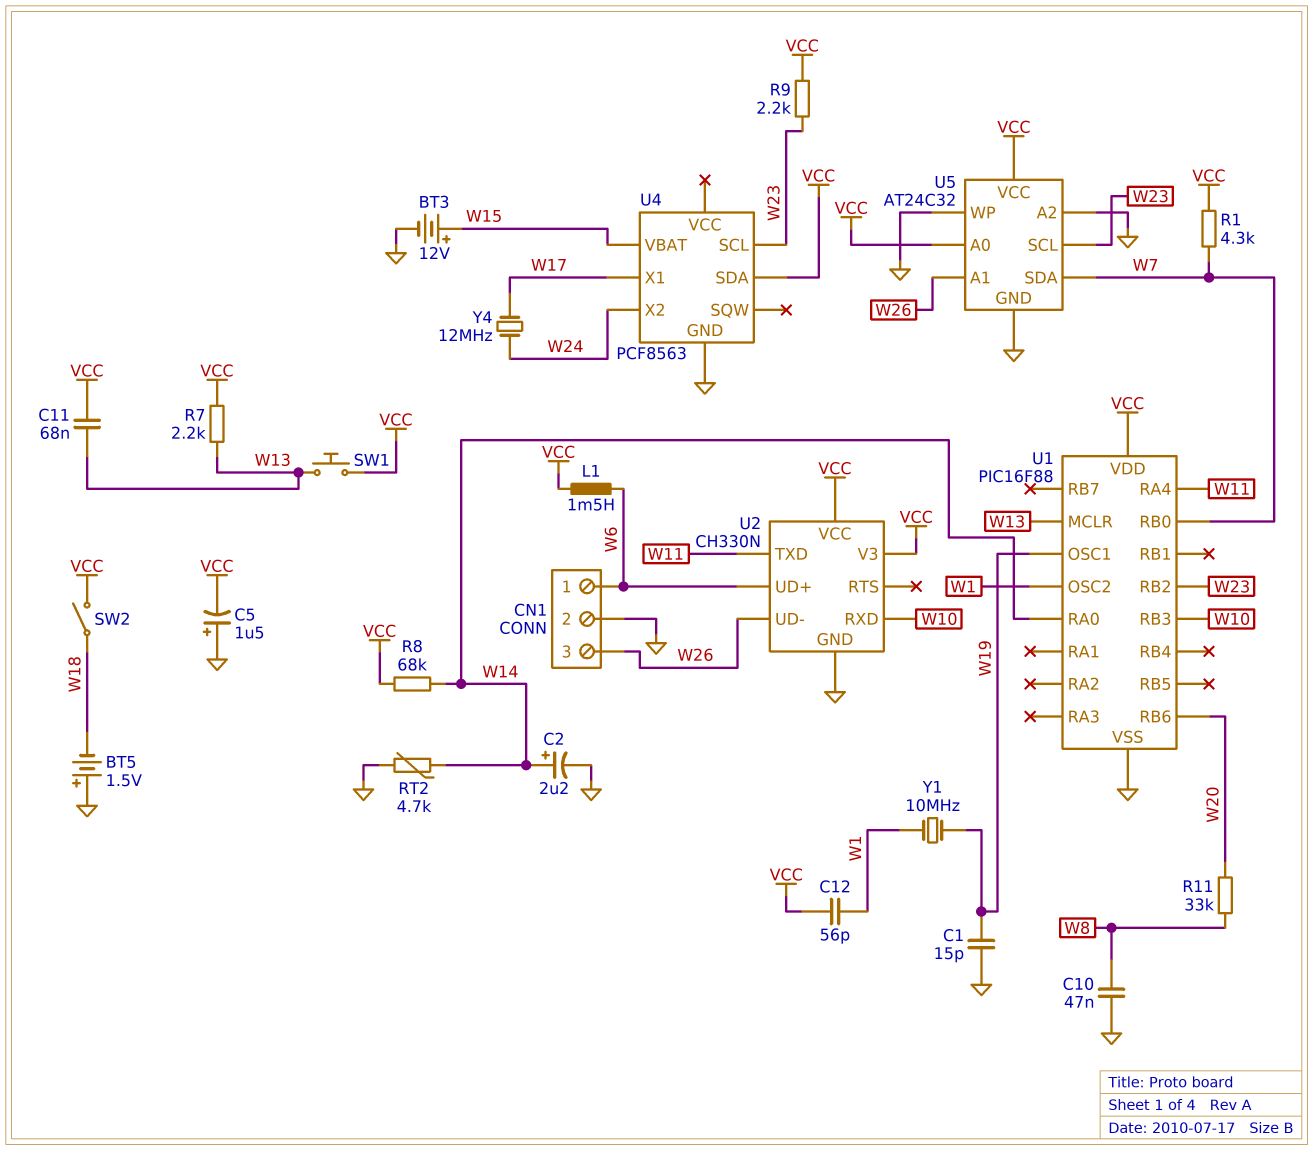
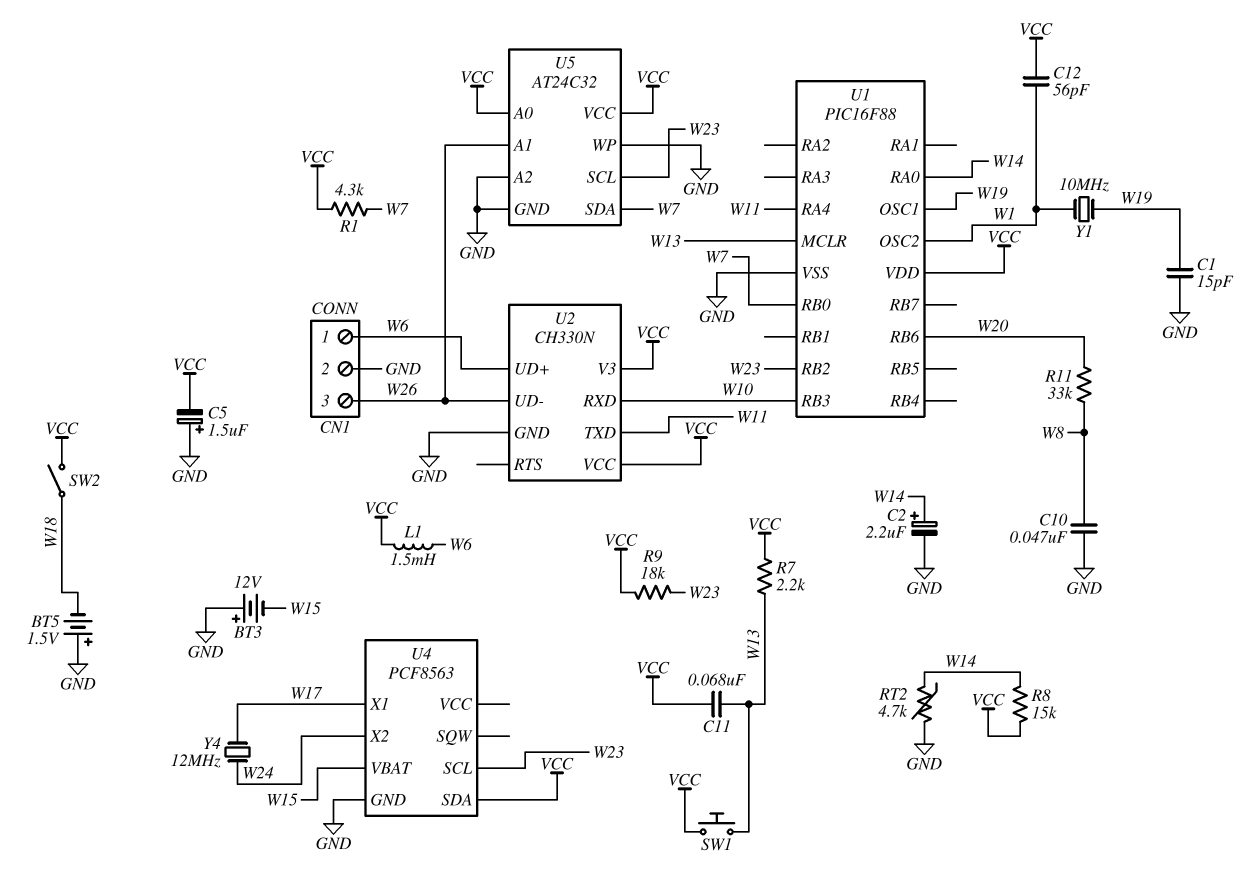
BT3: 12V (plus W15, minus GND) -> 12V (plus GND, minus W15)
R8: 68k (VCC, W14) -> 15k (VCC, W14)
R9: 2.2k (VCC, W23) -> 18k (VCC, W23)

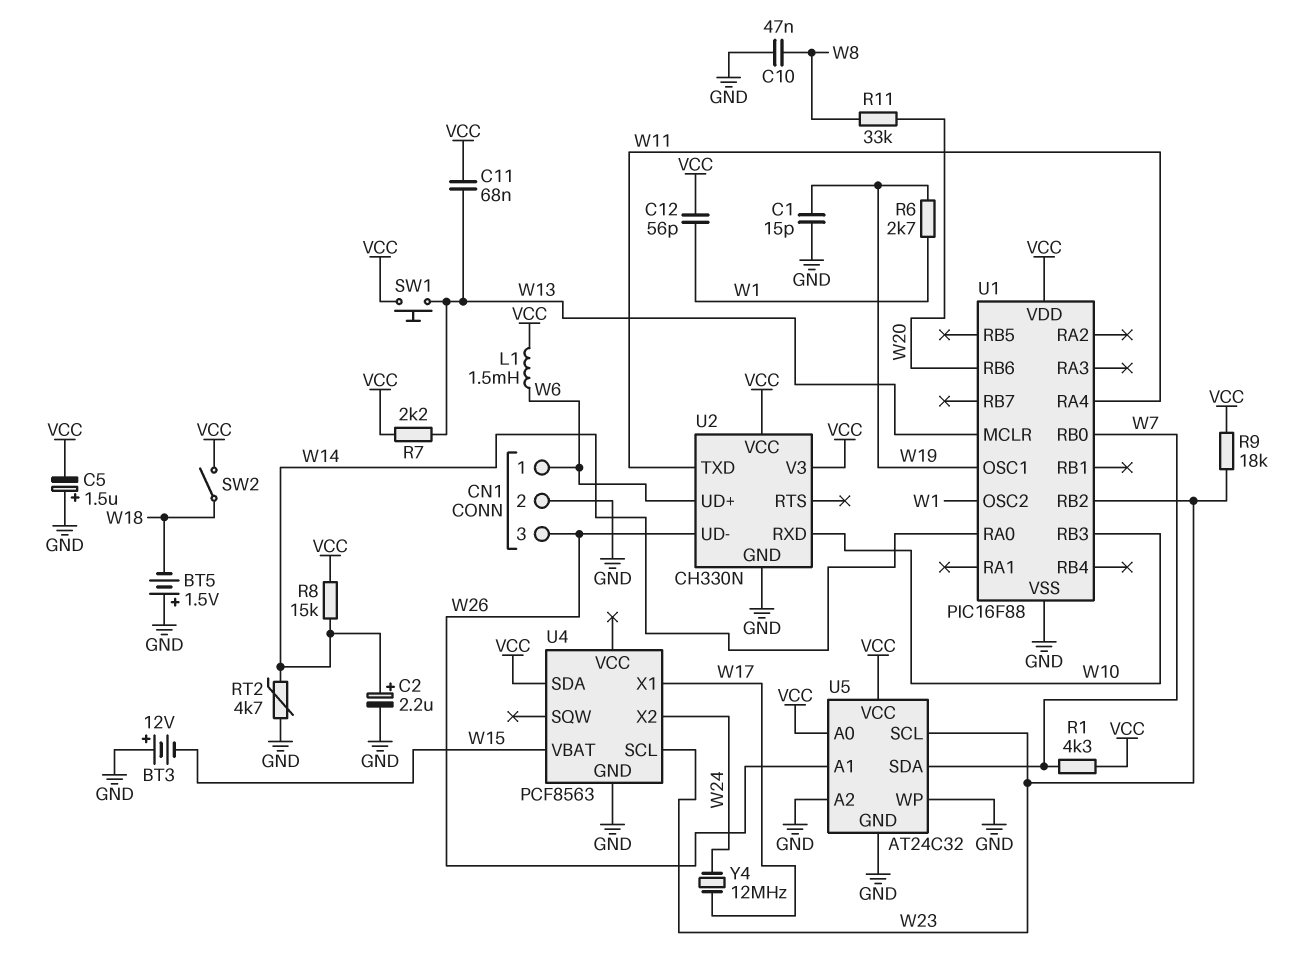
R6: none -> 2.7k (W1, W19)
Y1: 10MHz (W1, W19) -> none

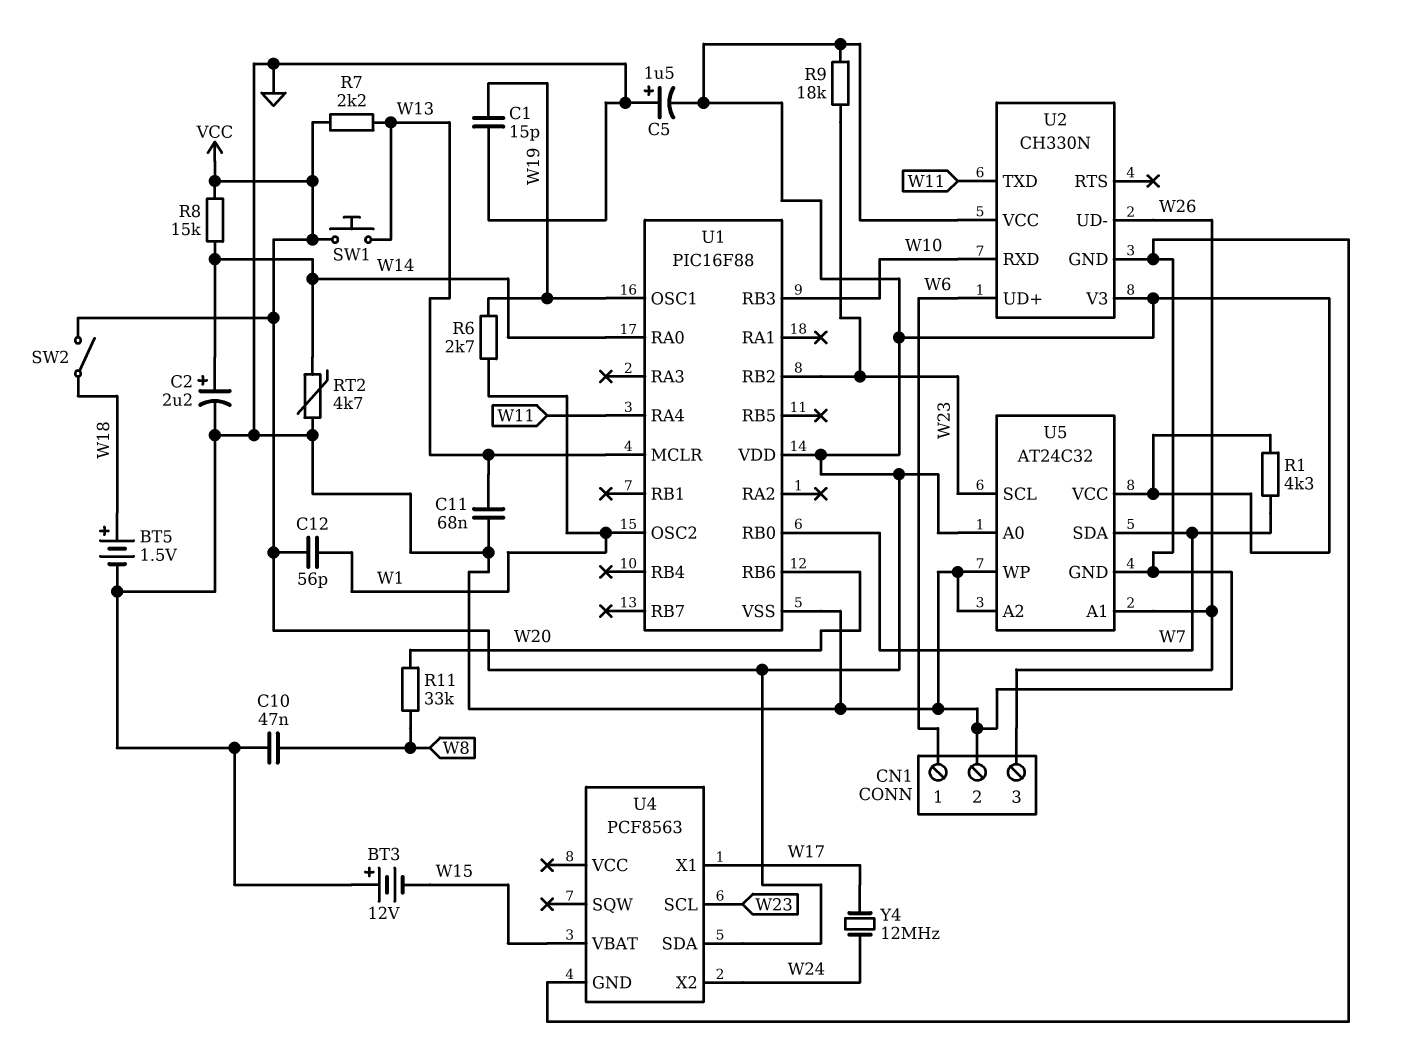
BT5: 1.5V (plus GND, minus W18) -> 1.5V (plus W18, minus GND)
C11: 68nF (VCC, W13) -> 68nF (GND, W13)
L1: 1.5mH (VCC, W6) -> none

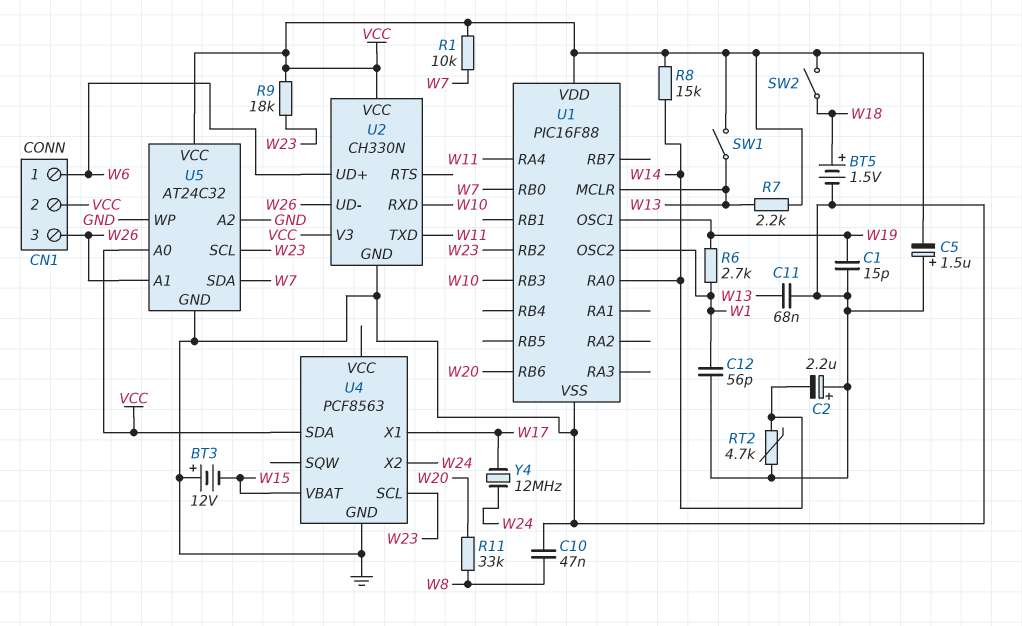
C2: 2.2uF (plus W14, minus GND) -> 2.2uF (plus GND, minus W14)
C12: 56pF (VCC, W1) -> 56pF (GND, W1)
CN1 pin 2: GND -> VCC
R1: 4.3k (VCC, W7) -> 10k (VCC, W7)
SW1: button (VCC, W13) -> switch (VCC, W13)

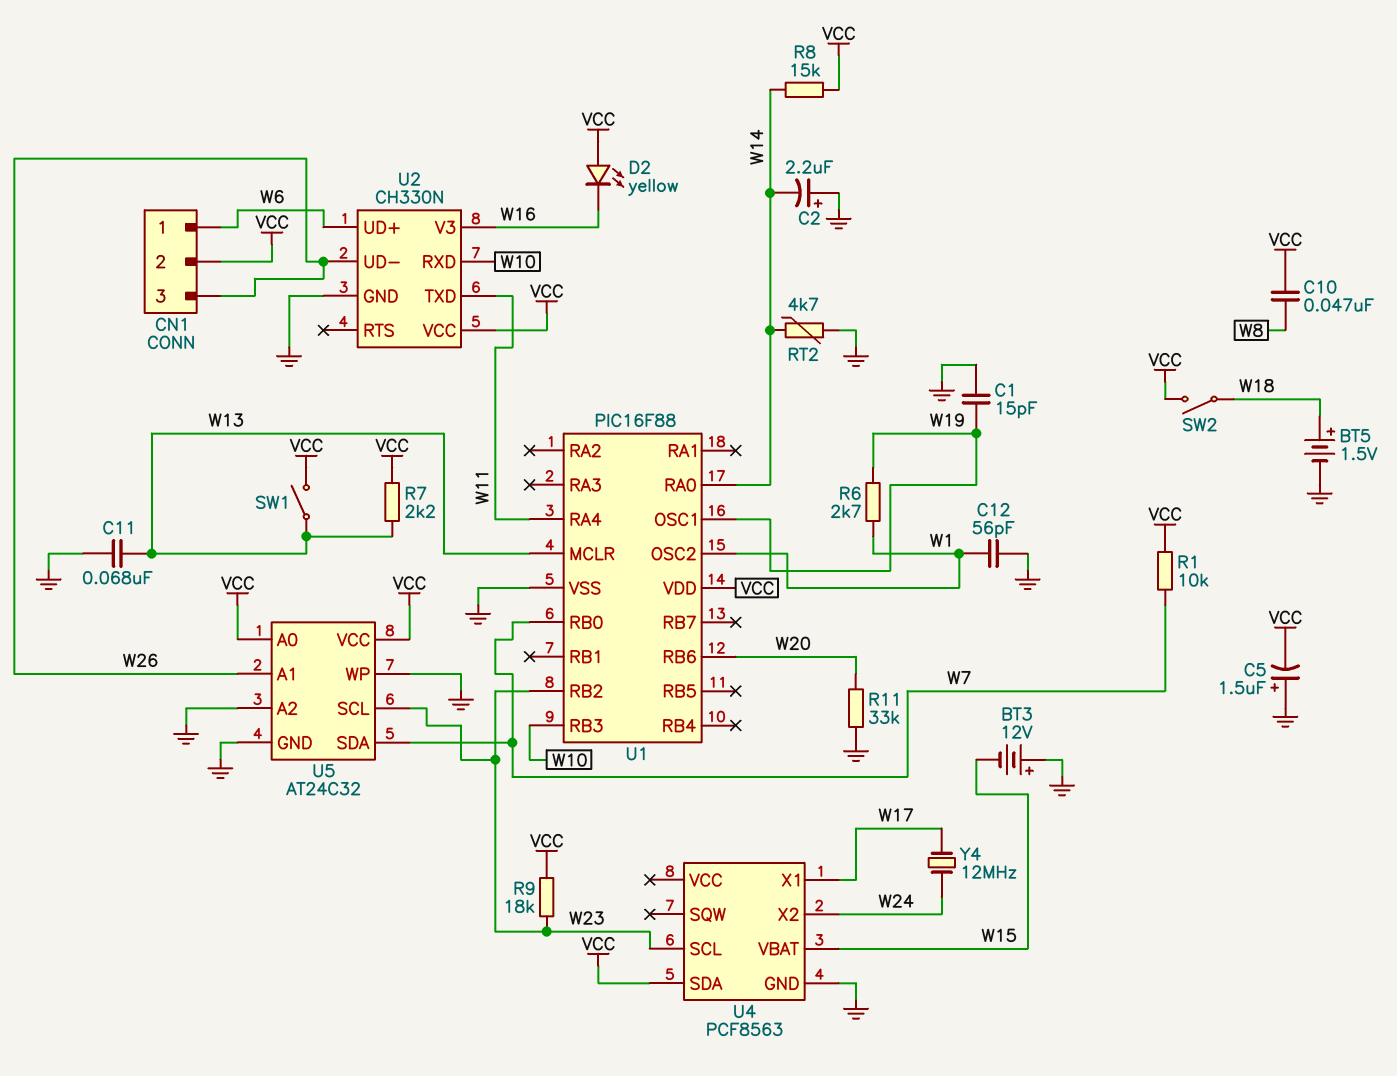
C10: 47nF (GND, W8) -> 47nF (VCC, W8)
D2: none -> LED yellow (A VCC, K W16)
R11: 33k (W8, W20) -> 33k (GND, W20)
U2 pin V3: VCC -> W16

